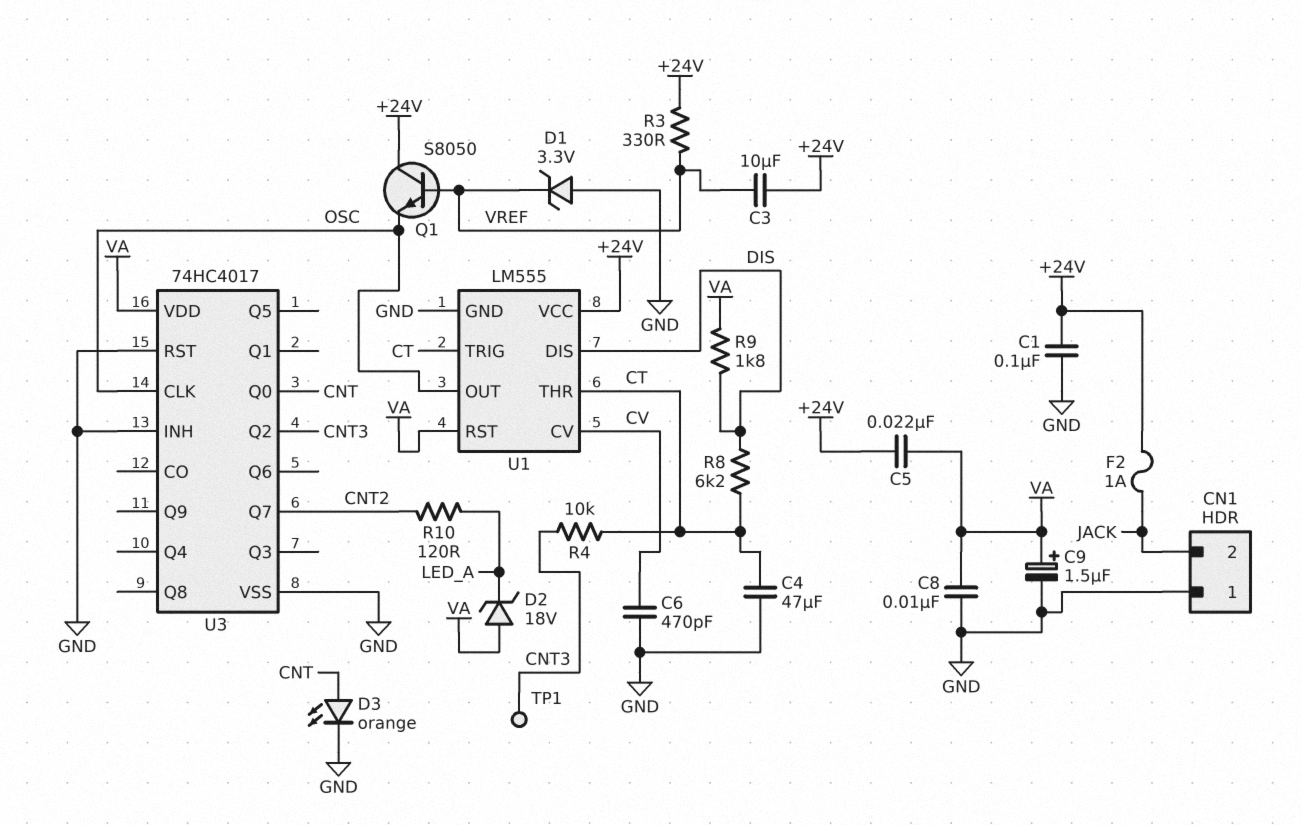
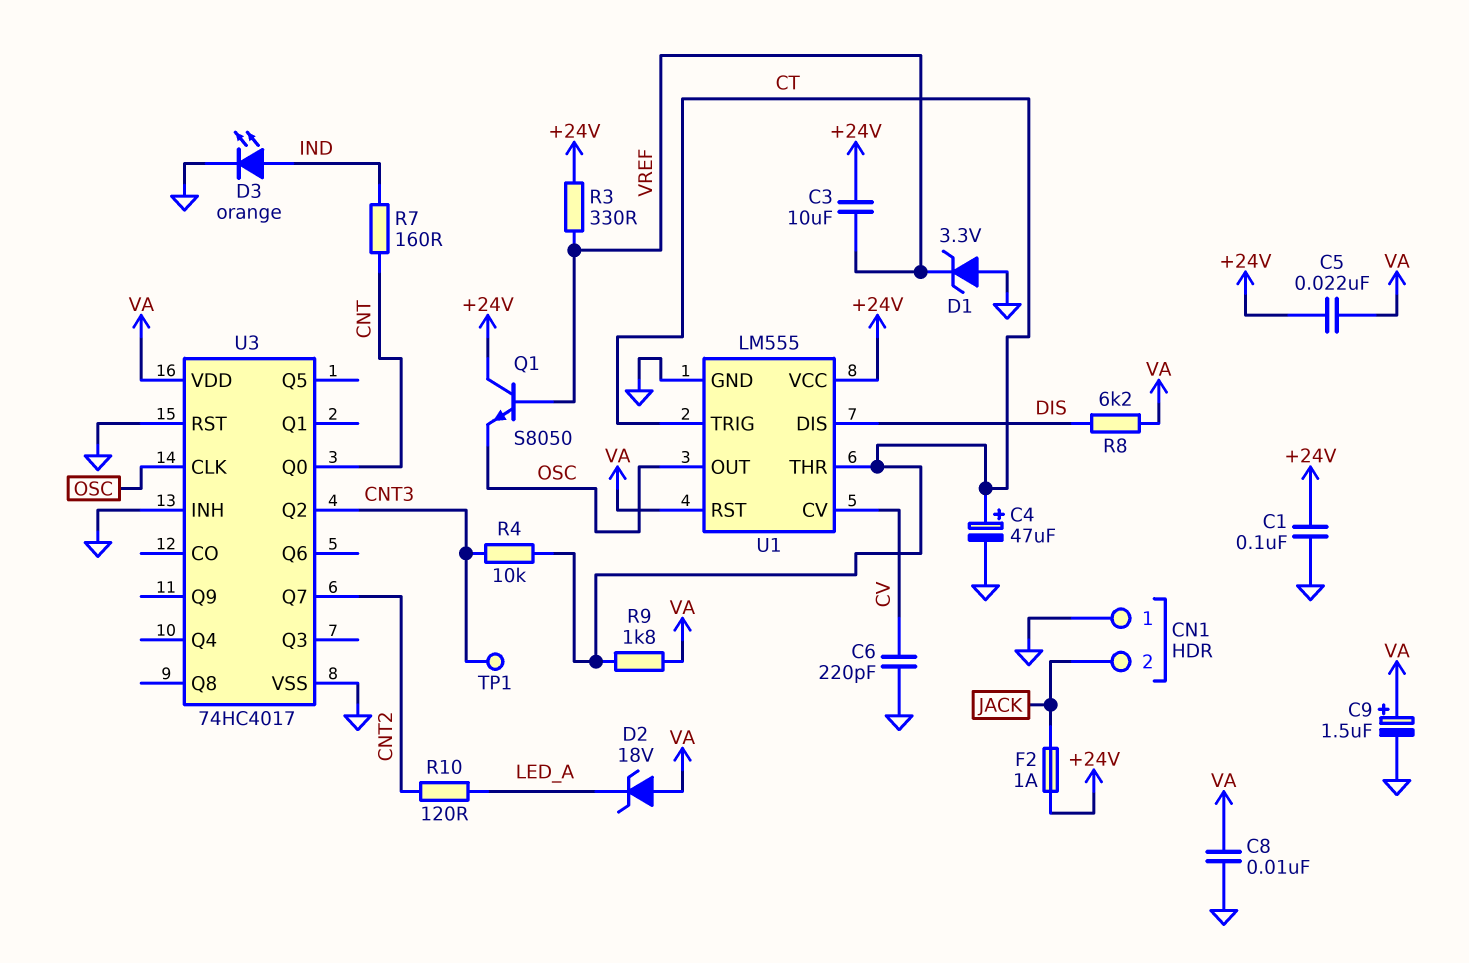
C4: 47uF (CT, GND) -> 47uF (plus CT, minus GND)
C6: 470pF (CV, GND) -> 220pF (CV, GND)
D3: LED orange (A CNT, K GND) -> LED orange (A IND, K GND)
R7: none -> 160 (CNT, IND)
R8: 6.2k (CT, DIS) -> 6.2k (DIS, VA)
R9: 1.8k (DIS, VA) -> 1.8k (CT, VA)

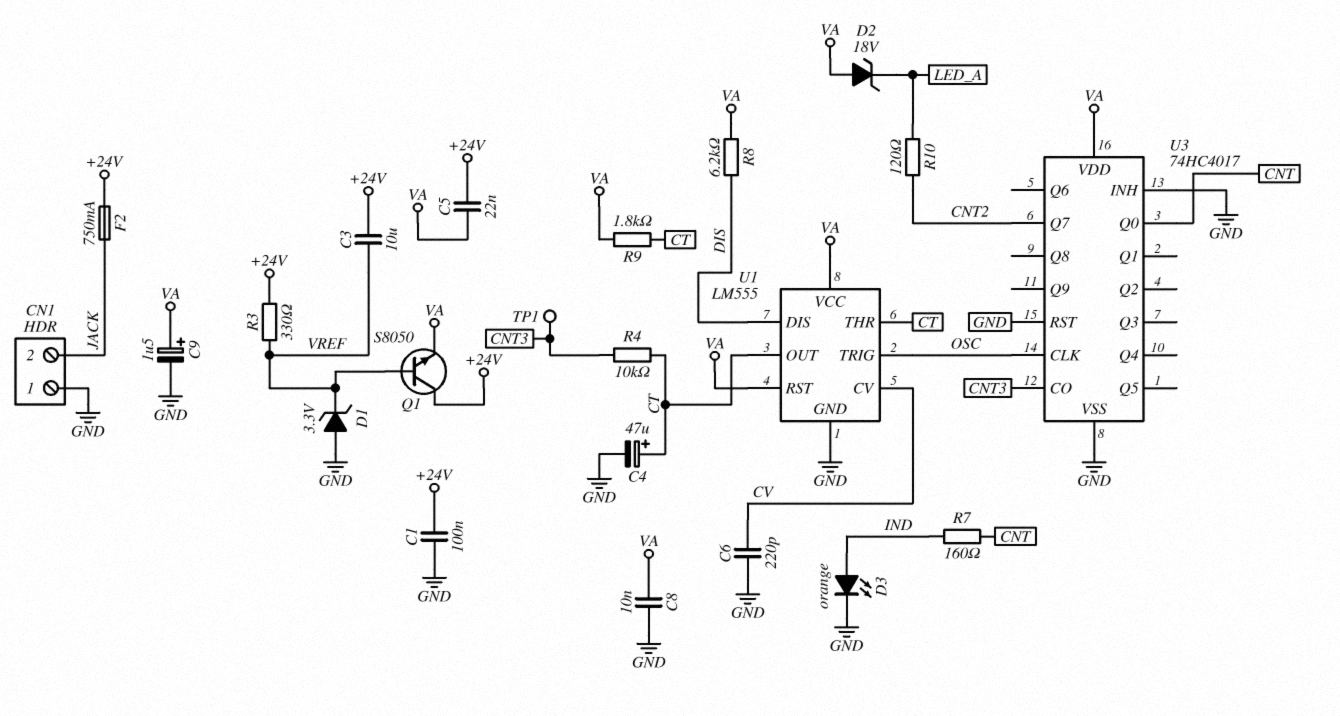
F2: 1A (+24V, JACK) -> 750mA (+24V, JACK)
Q1: NPN S8050 (B VREF, C +24V, E OSC) -> NPN S8050 (B VREF, C +24V, E VA)
U1 pin OUT: OSC -> CT
U1 pin TRIG: CT -> OSC
U1 pin VCC: +24V -> VA
U3 pin CO: none -> CNT3
U3 pin Q2: CNT3 -> none

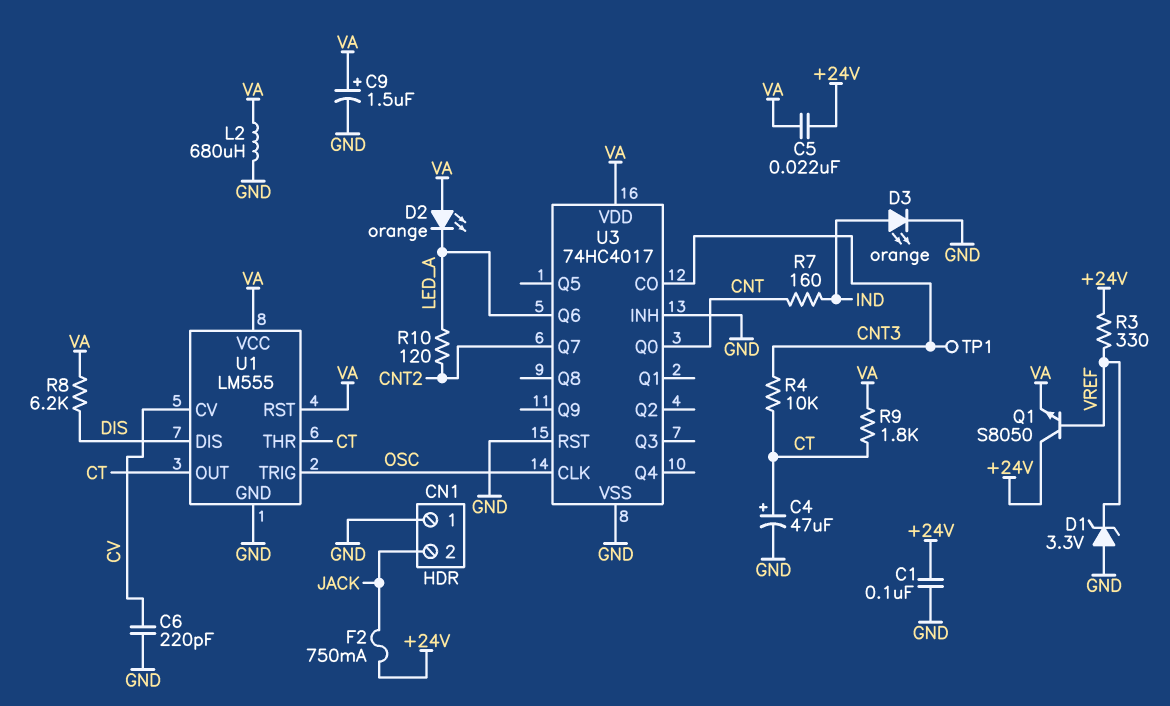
C3: 10uF (+24V, VREF) -> none
C8: 10nF (GND, VA) -> none
D2: zener 18V (A VA, K LED_A) -> LED orange (A VA, K LED_A)
L2: none -> 680uH (GND, VA)
U3 pin Q6: none -> LED_A

